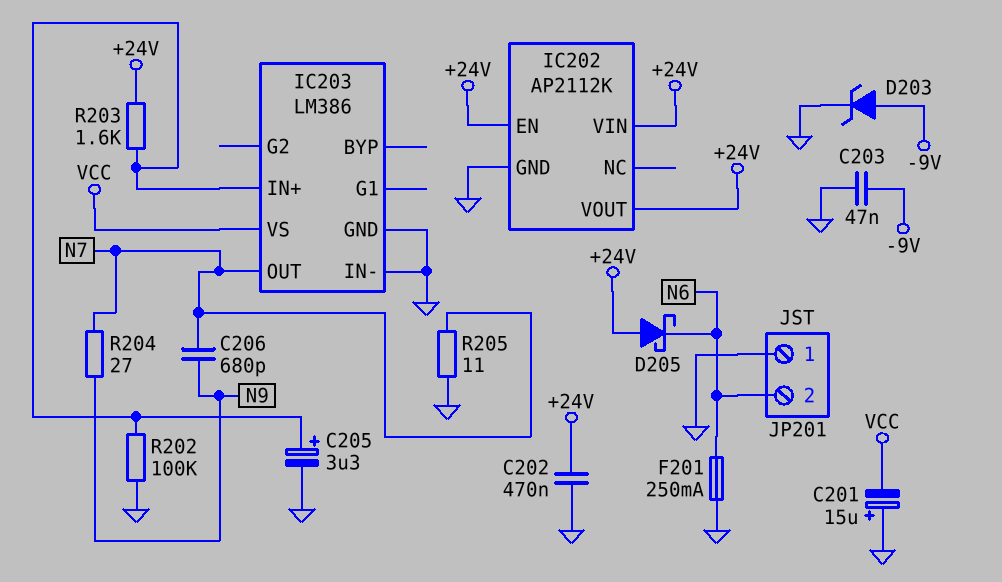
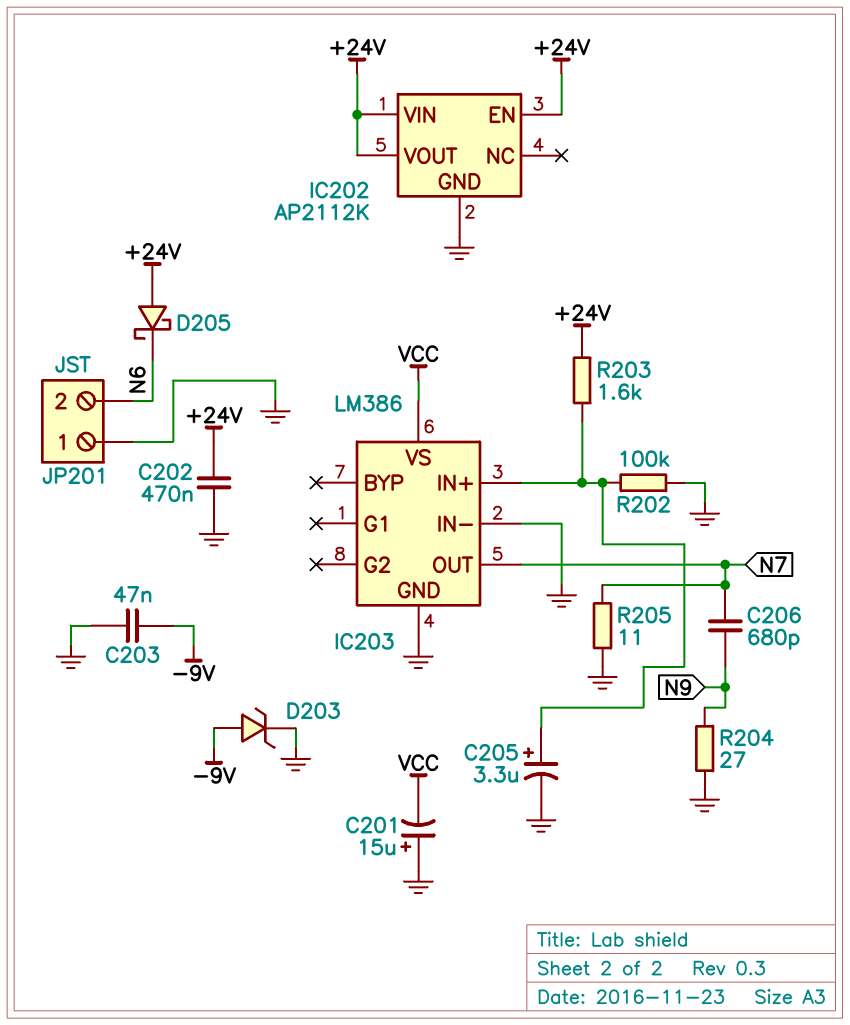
F201: 250mA (GND, N6) -> none
R204: 27 (N7, N9) -> 27 (GND, N9)

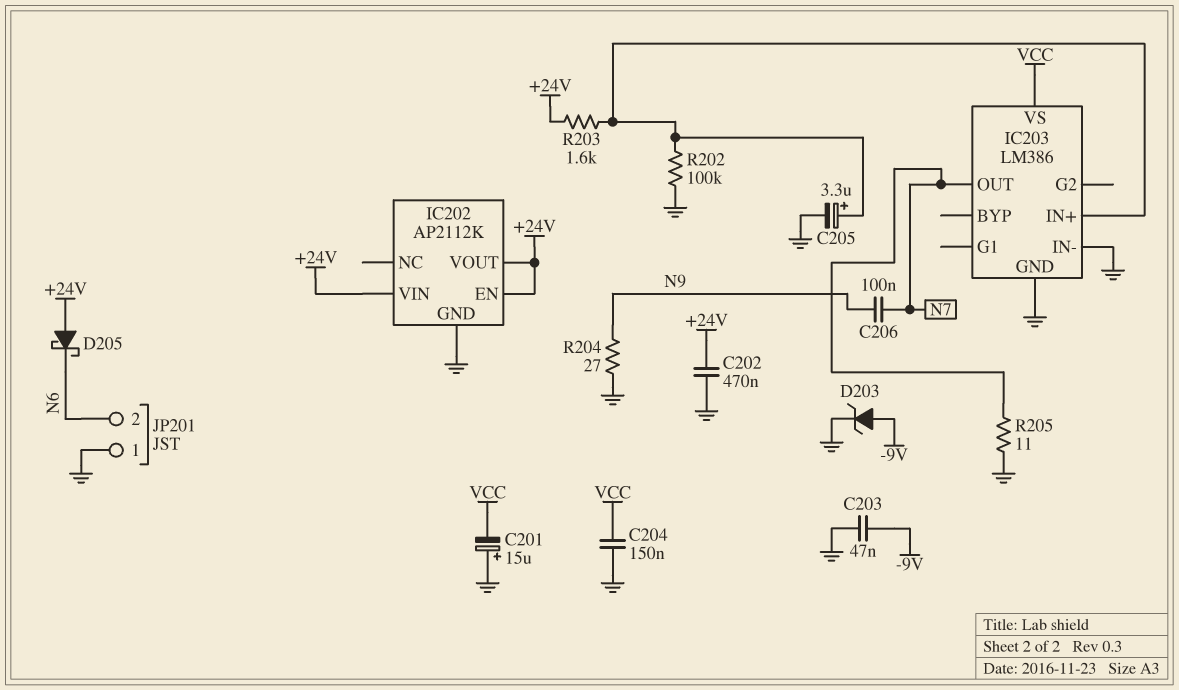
C204: none -> 150nF (GND, VCC)
C206: 680pF (N7, N9) -> 100nF (N7, N9)

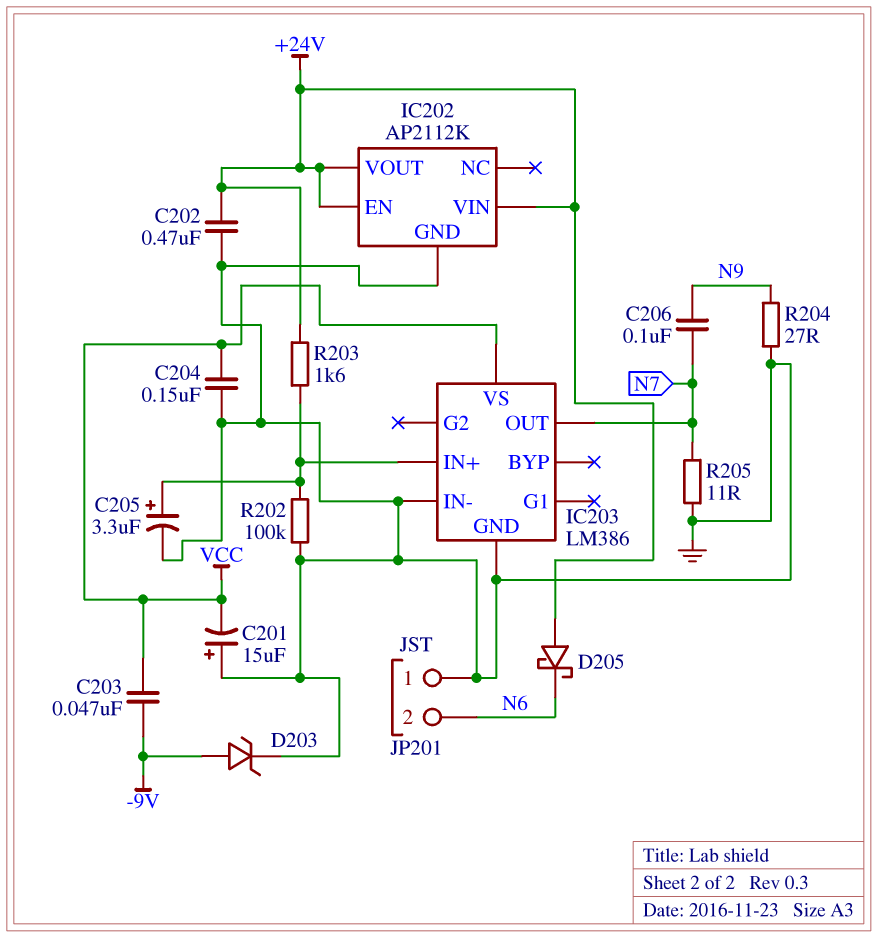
C203: 47nF (-9V, GND) -> 47nF (-9V, VCC)

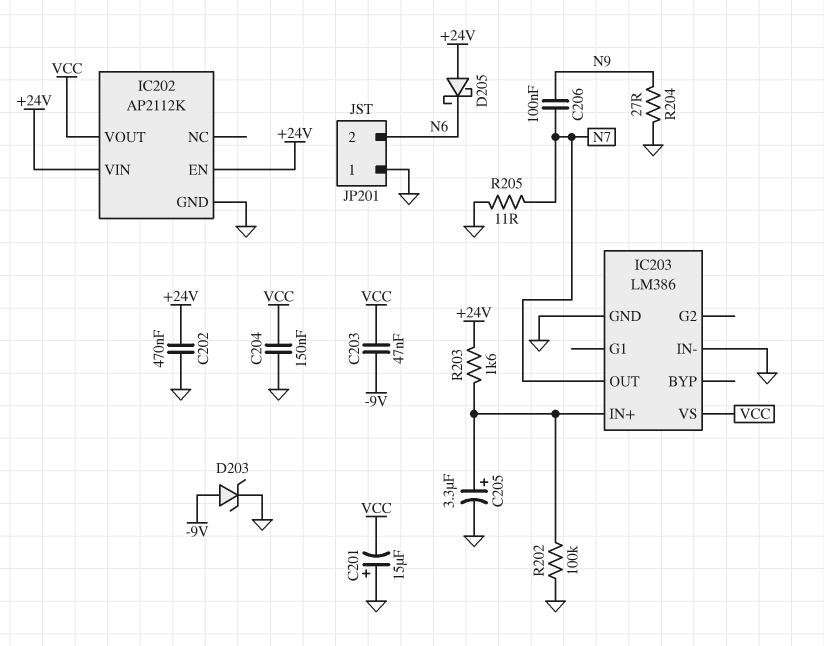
IC202 pin VOUT: +24V -> VCC

